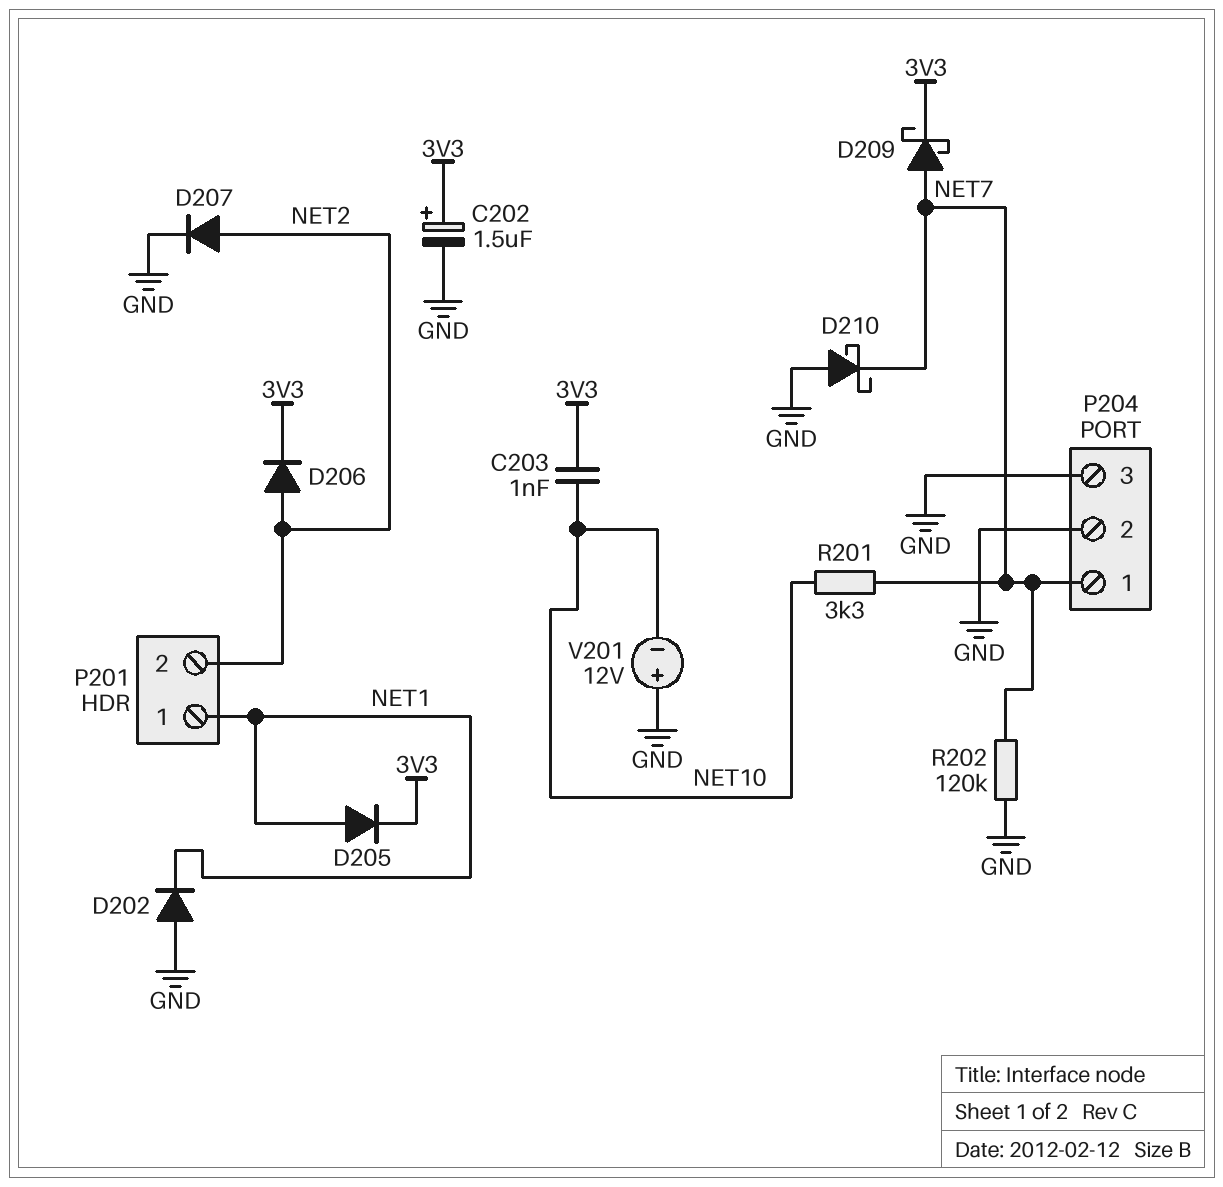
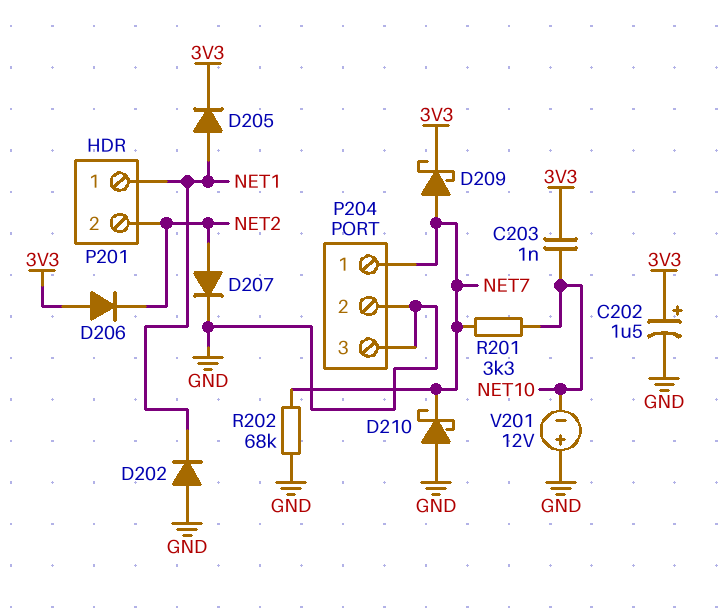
D206: diode (A NET2, K 3V3) -> diode (A 3V3, K NET2)
R202: 120k (GND, NET7) -> 68k (GND, NET7)

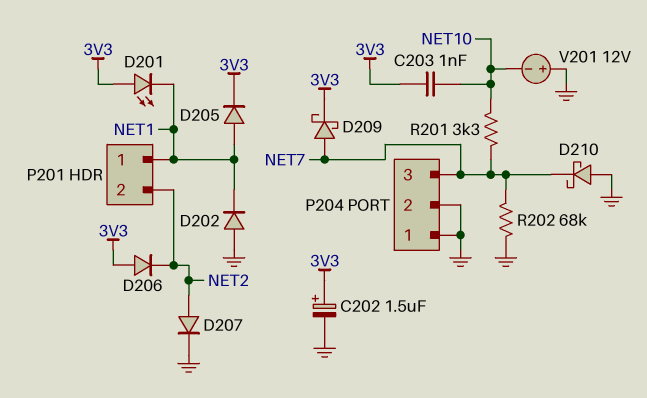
D201: none -> LED (A 3V3, K NET1)
P204 pin 1: NET7 -> GND
P204 pin 3: GND -> NET7

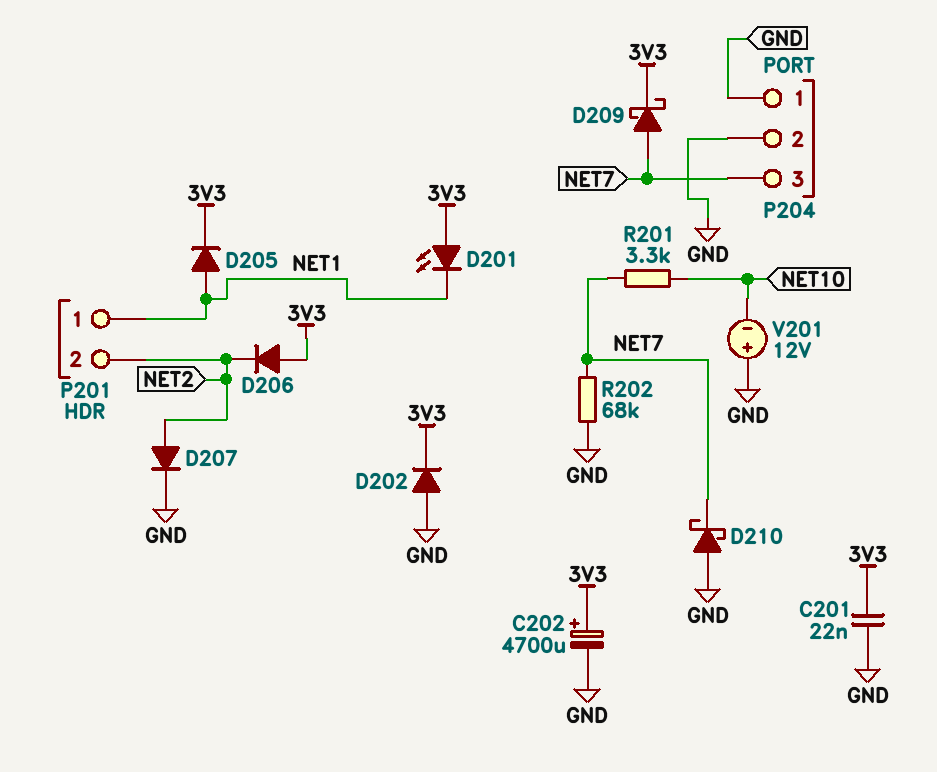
C201: none -> 22nF (3V3, GND)
C202: 1.5uF (plus 3V3, minus GND) -> 4700uF (plus 3V3, minus GND)
C203: 1nF (3V3, NET10) -> none
D202: diode (A GND, K NET1) -> diode (A GND, K 3V3)

